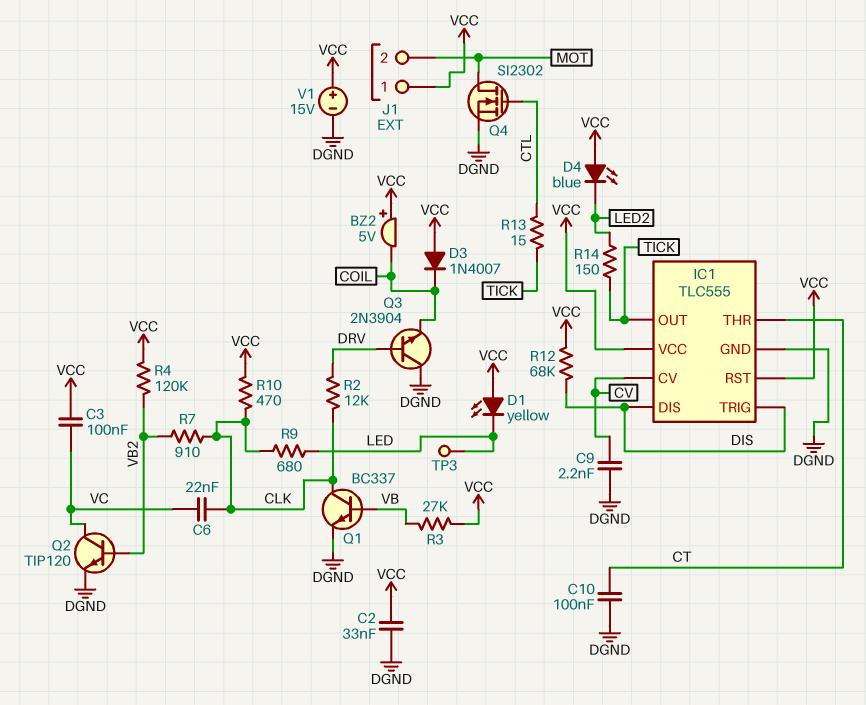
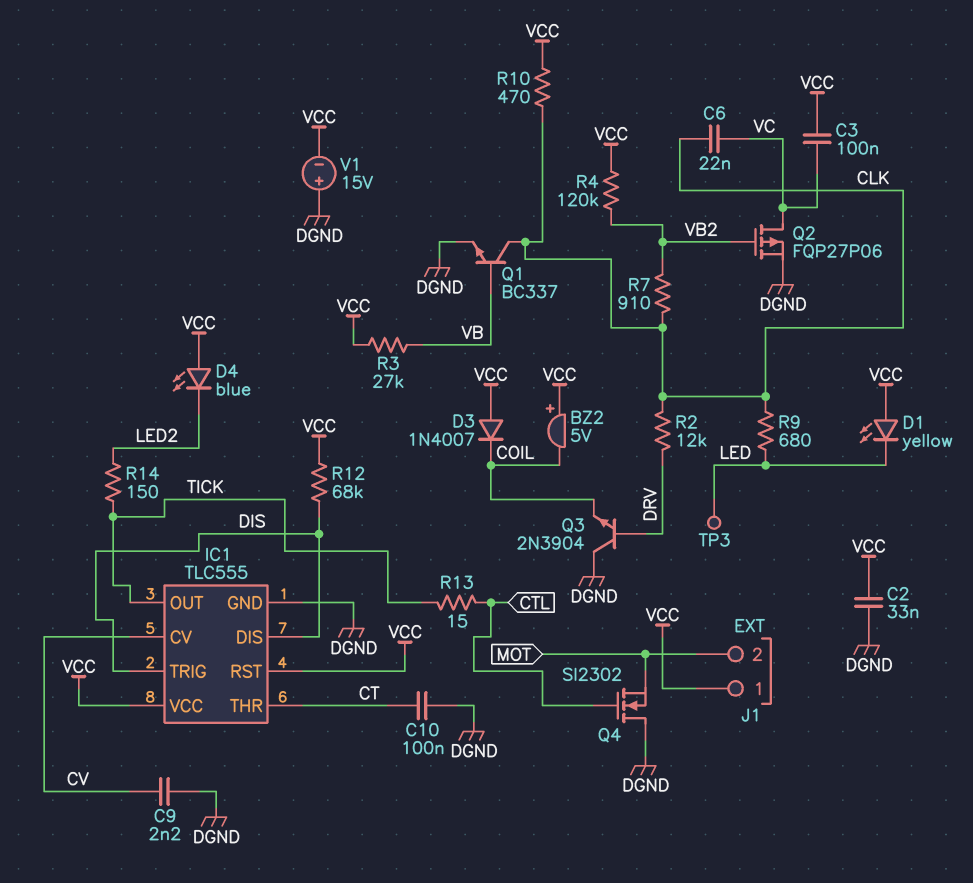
Q2: NPN TIP120 (B VB2, C VC, E DGND) -> PMOS FQP27P06 (G VB2, D VC, S DGND)
Q4: NMOS SI2302 (G CTL, D MOT, S DGND) -> NMOS SI2302 (G CTL, D DGND, S MOT)
V1: 15V (plus VCC, minus DGND) -> 15V (plus DGND, minus VCC)

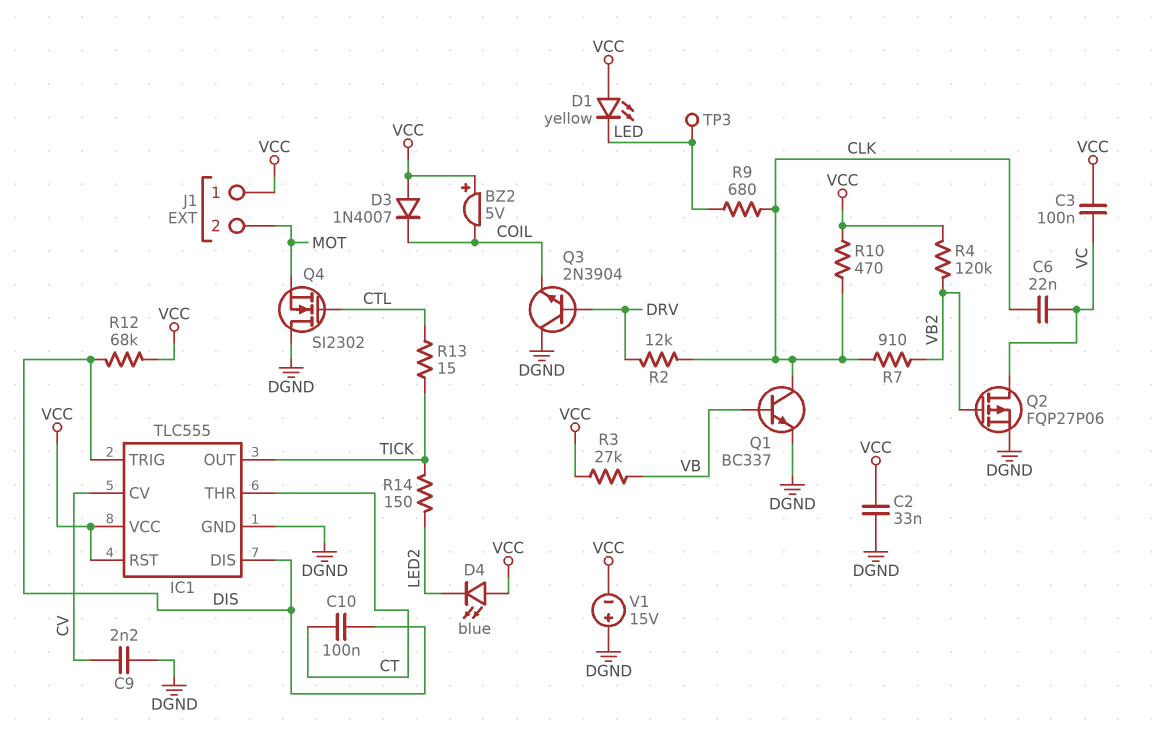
C10: 100nF (CT, DGND) -> 100nF (CT, DIS)

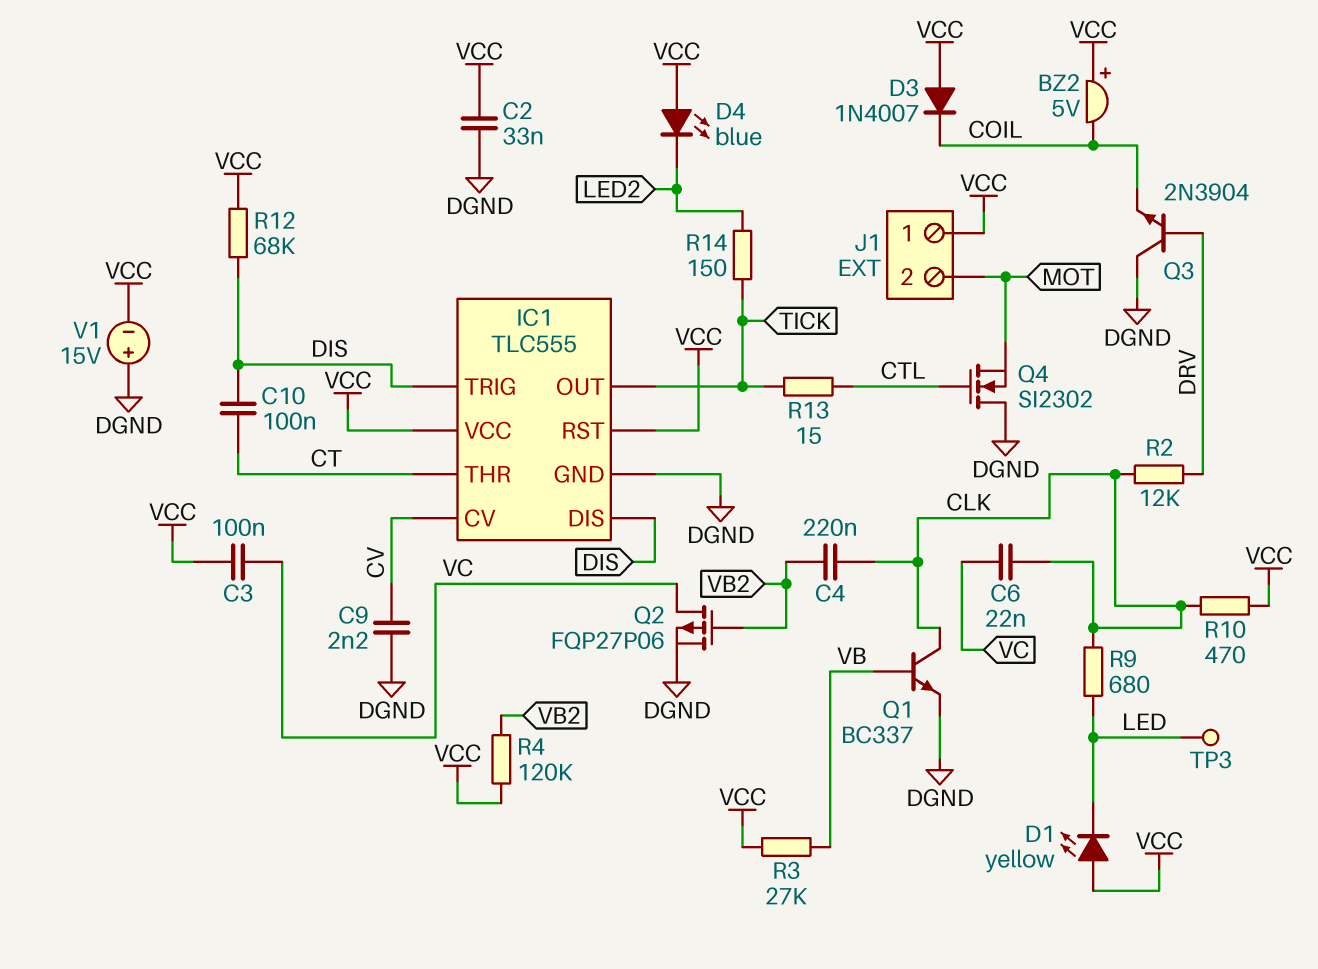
C4: none -> 220nF (CLK, VB2)
R7: 910 (CLK, VB2) -> none

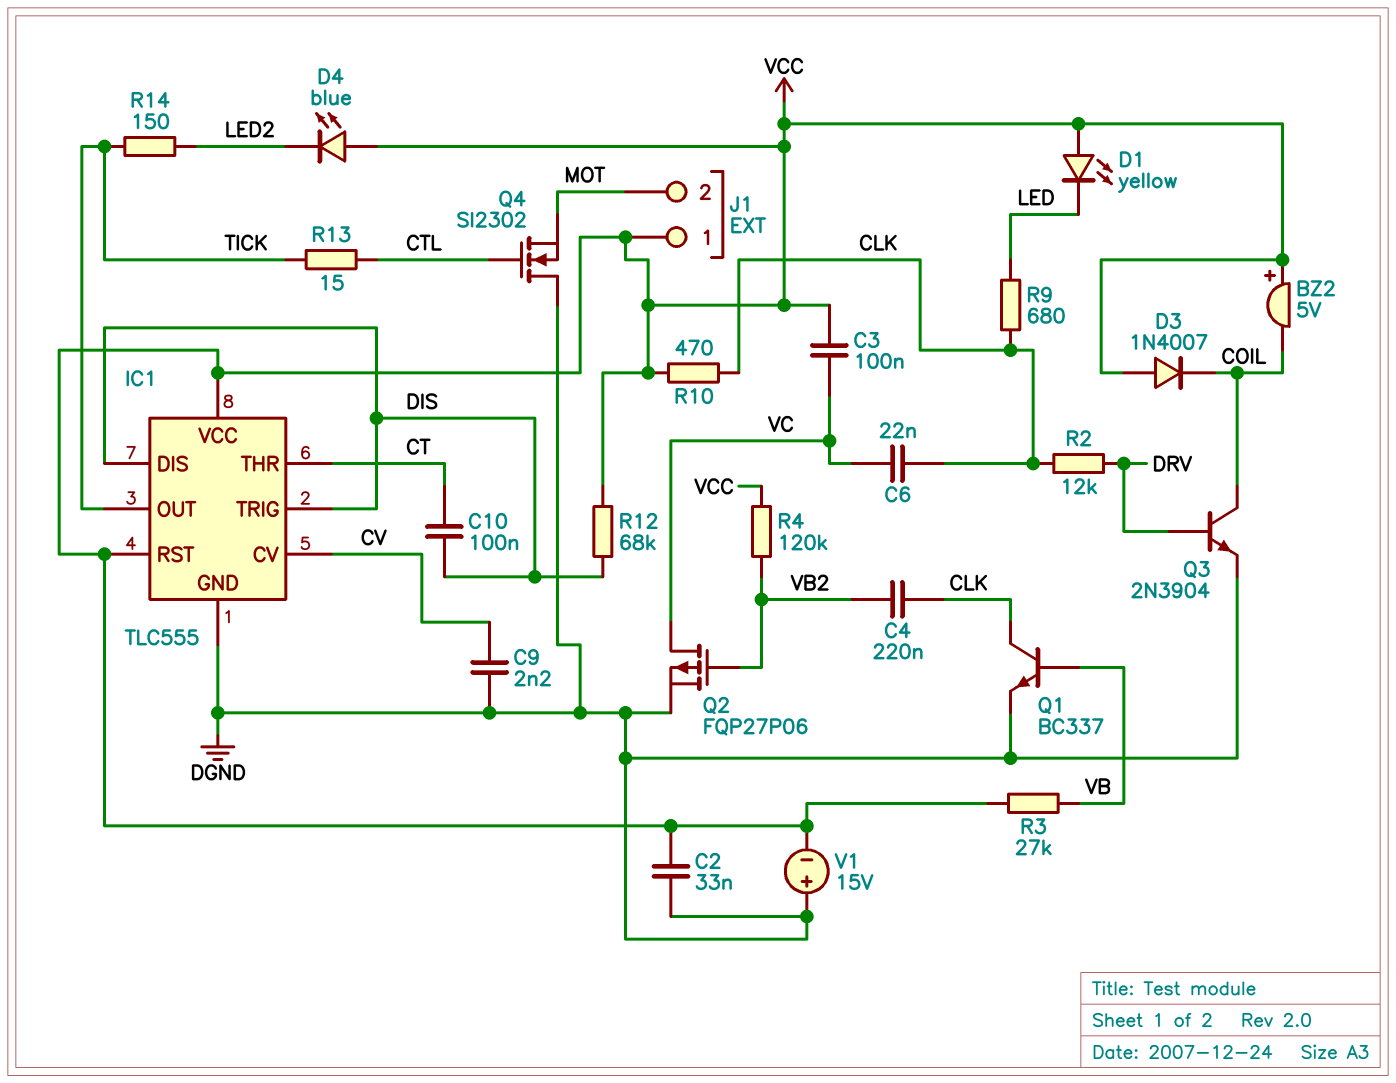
Q3: NPN 2N3904 (B DRV, C DGND, E COIL) -> NPN 2N3904 (B DRV, C COIL, E DGND)
TP3: test point (LED) -> none

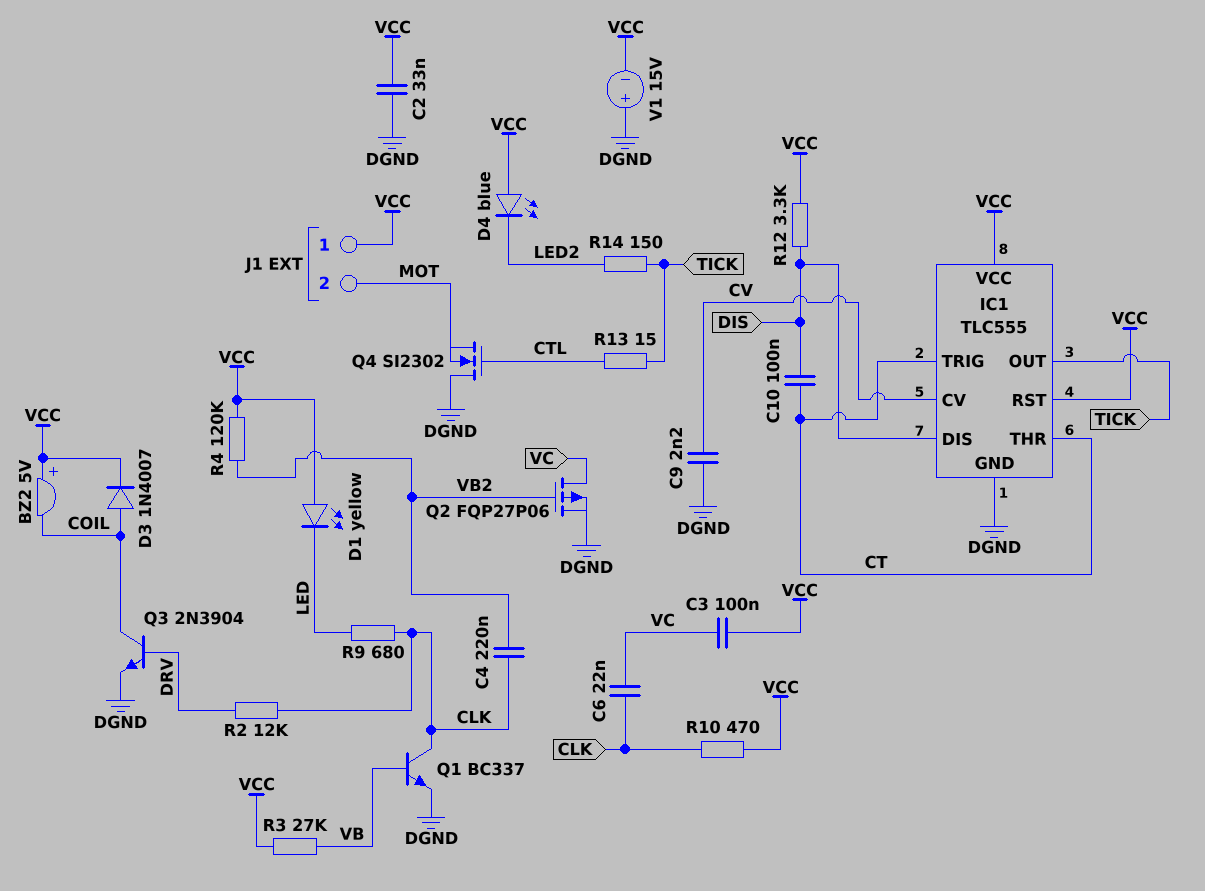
D3: diode 1N4007 (A VCC, K COIL) -> diode 1N4007 (A COIL, K VCC)
IC1 pin TRIG: DIS -> CT
R12: 68k (DIS, VCC) -> 3.3k (DIS, VCC)

